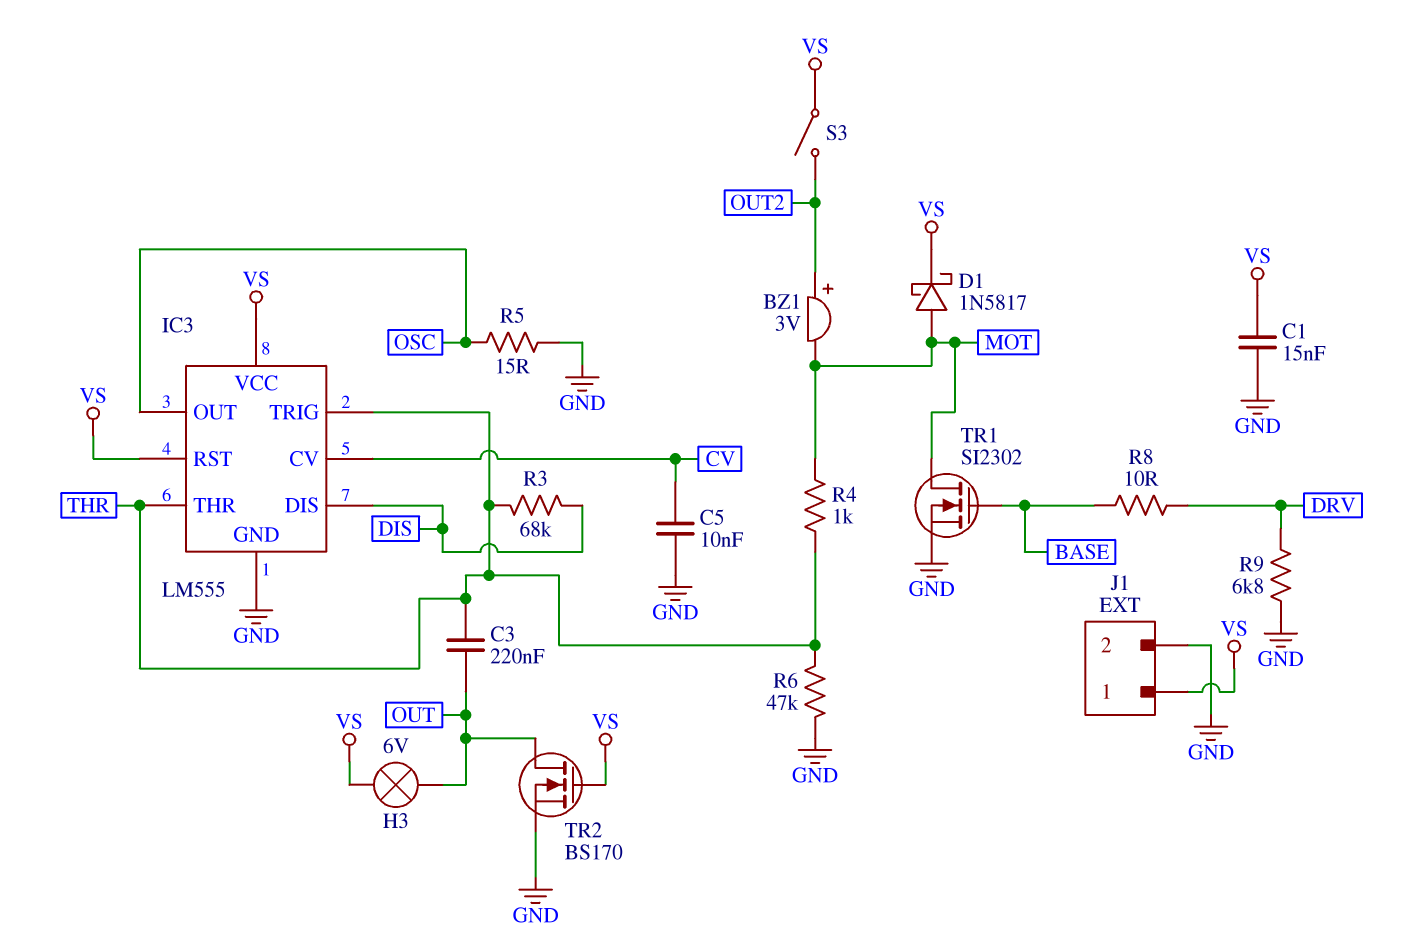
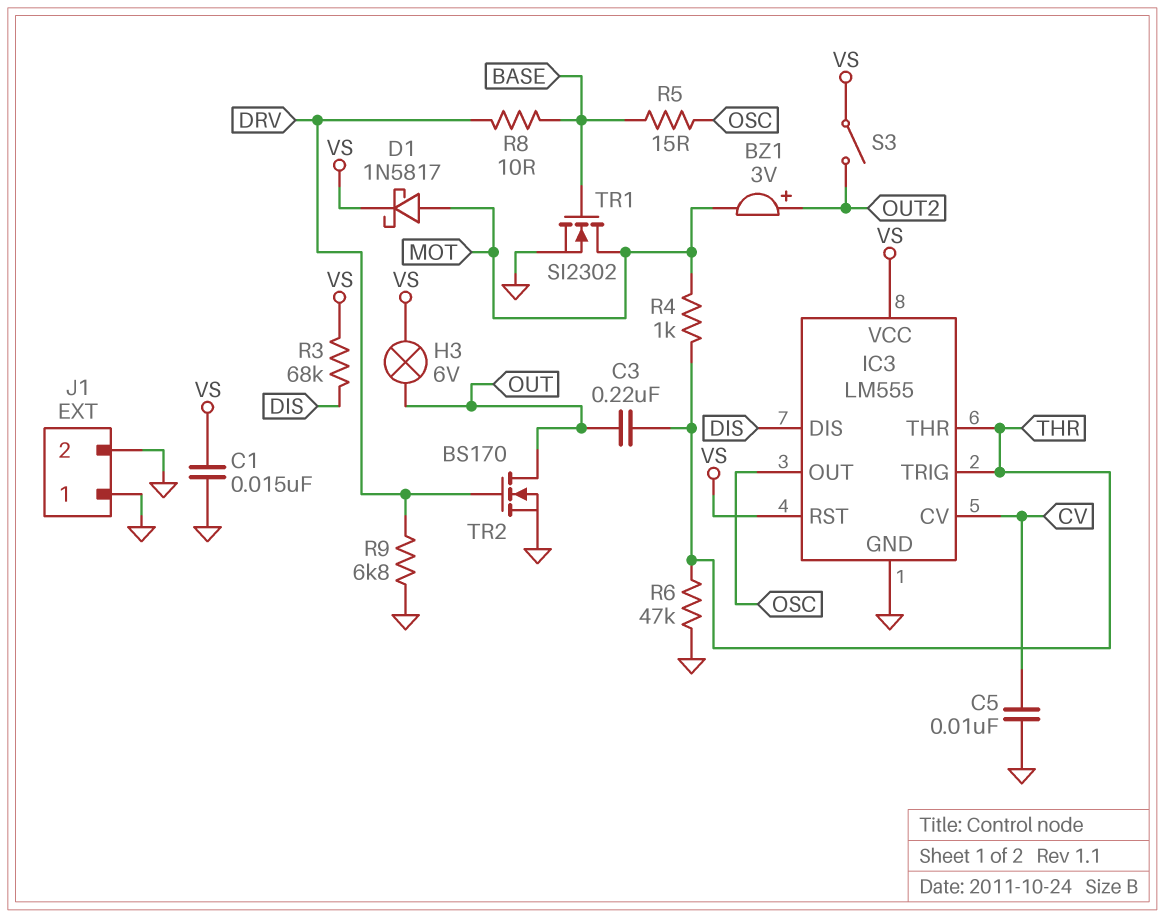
J1 pin 1: VS -> GND
R3: 68k (DIS, THR) -> 68k (DIS, VS)
R5: 15 (GND, OSC) -> 15 (BASE, OSC)
TR2: NMOS BS170 (G VS, D OUT, S GND) -> NMOS BS170 (G DRV, D OUT, S GND)

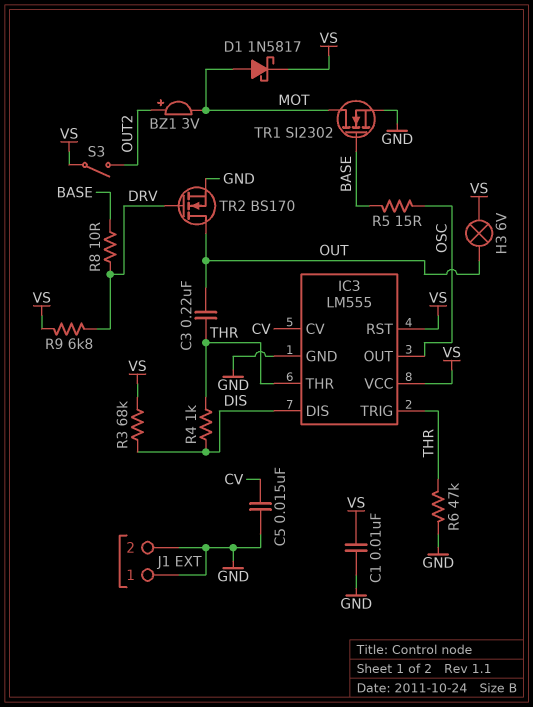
C1: 15nF (GND, VS) -> 10nF (GND, VS)
C5: 10nF (CV, GND) -> 15nF (CV, GND)
R4: 1k (MOT, THR) -> 1k (DIS, THR)
R9: 6.8k (DRV, GND) -> 6.8k (DRV, VS)

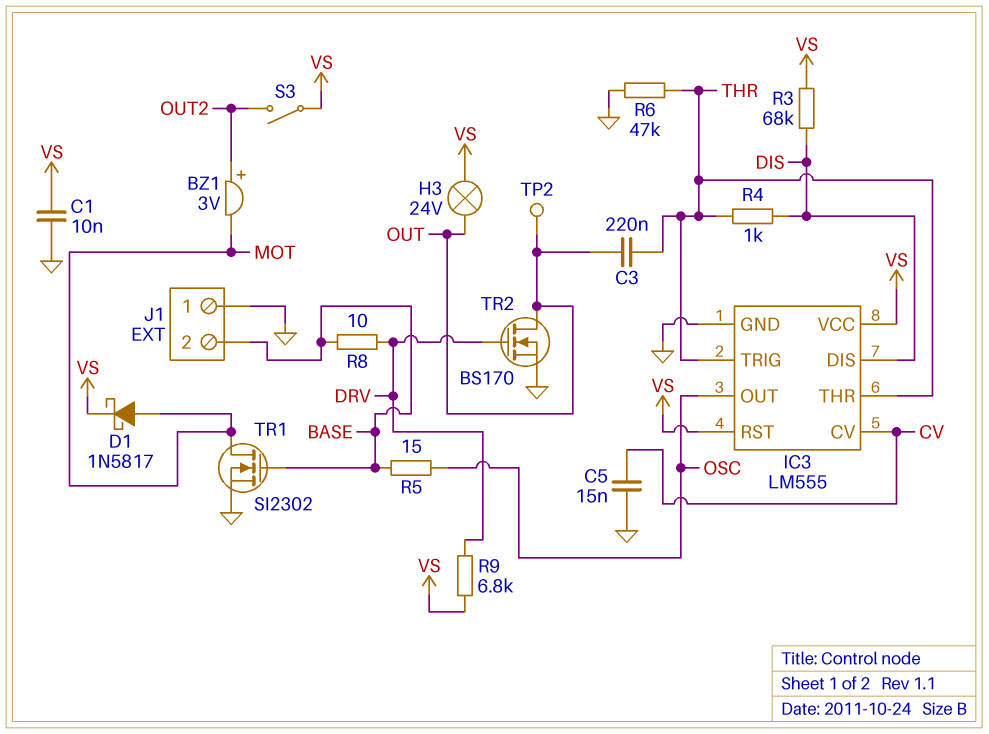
H3: lamp 6V (OUT, VS) -> lamp 24V (OUT, VS)
J1 pin 2: GND -> BASE
TP2: none -> test point (OUT)

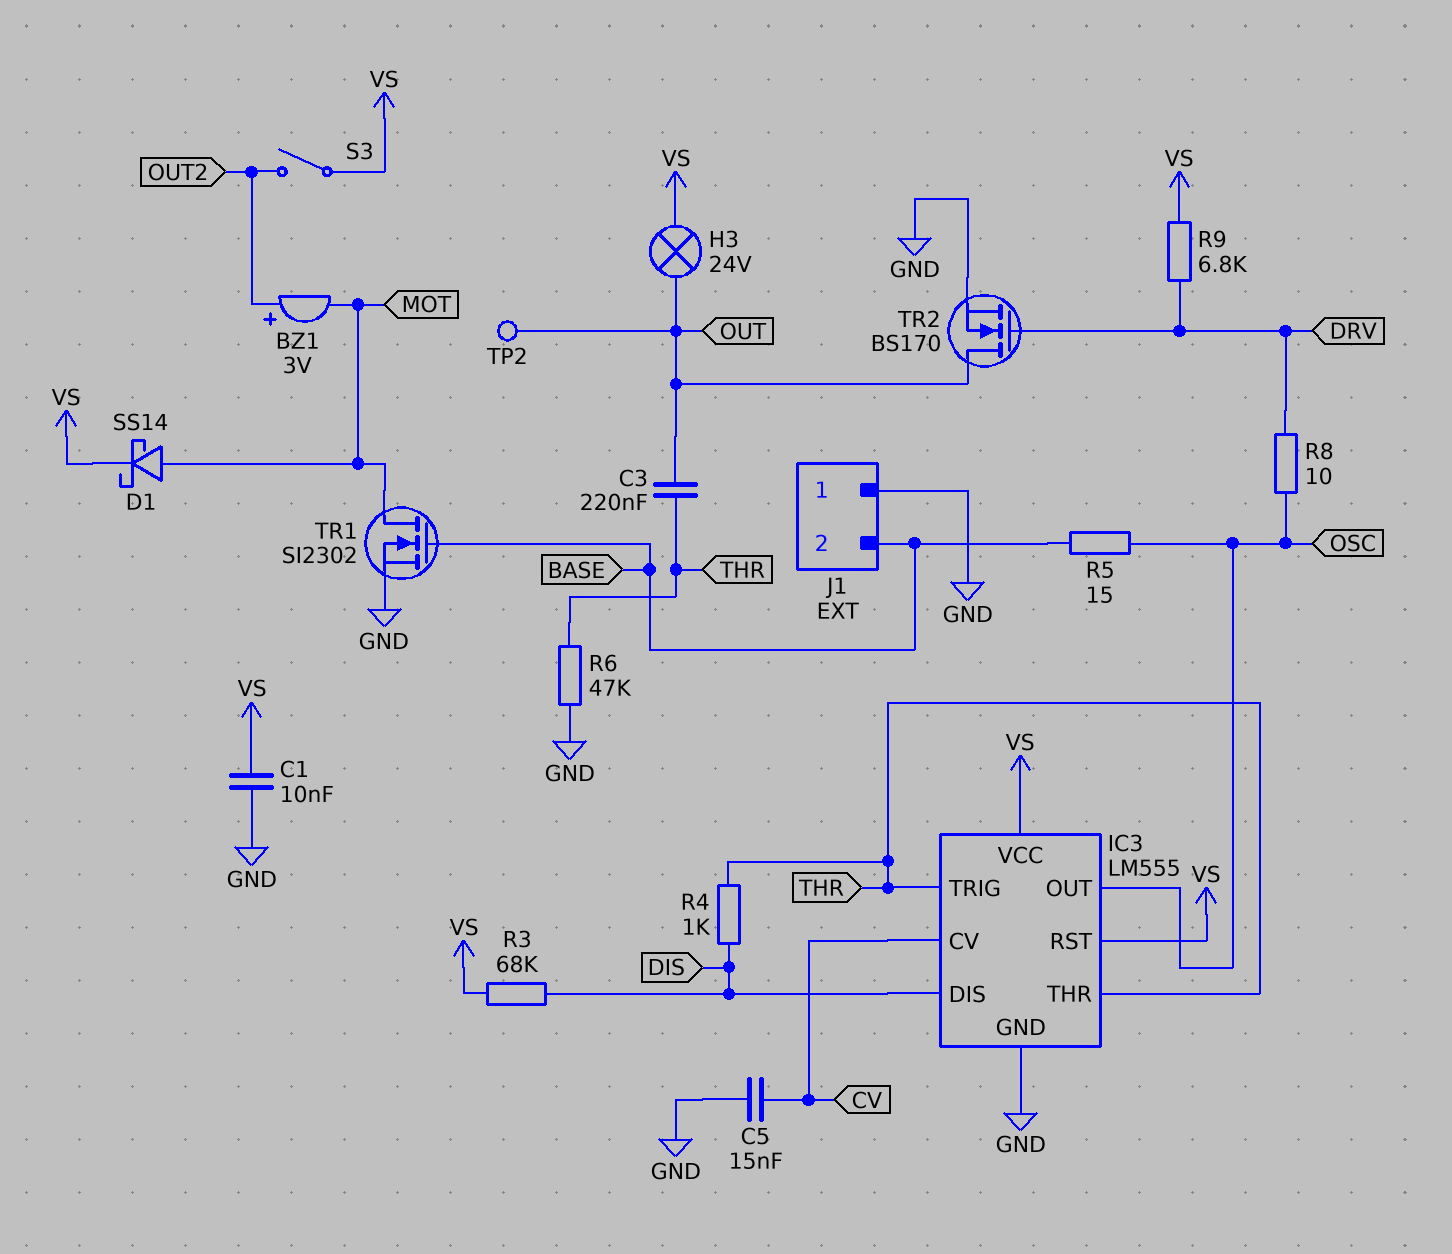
D1: schottky 1N5817 (A MOT, K VS) -> schottky SS14 (A MOT, K VS)
R8: 10 (BASE, DRV) -> 10 (DRV, OSC)

